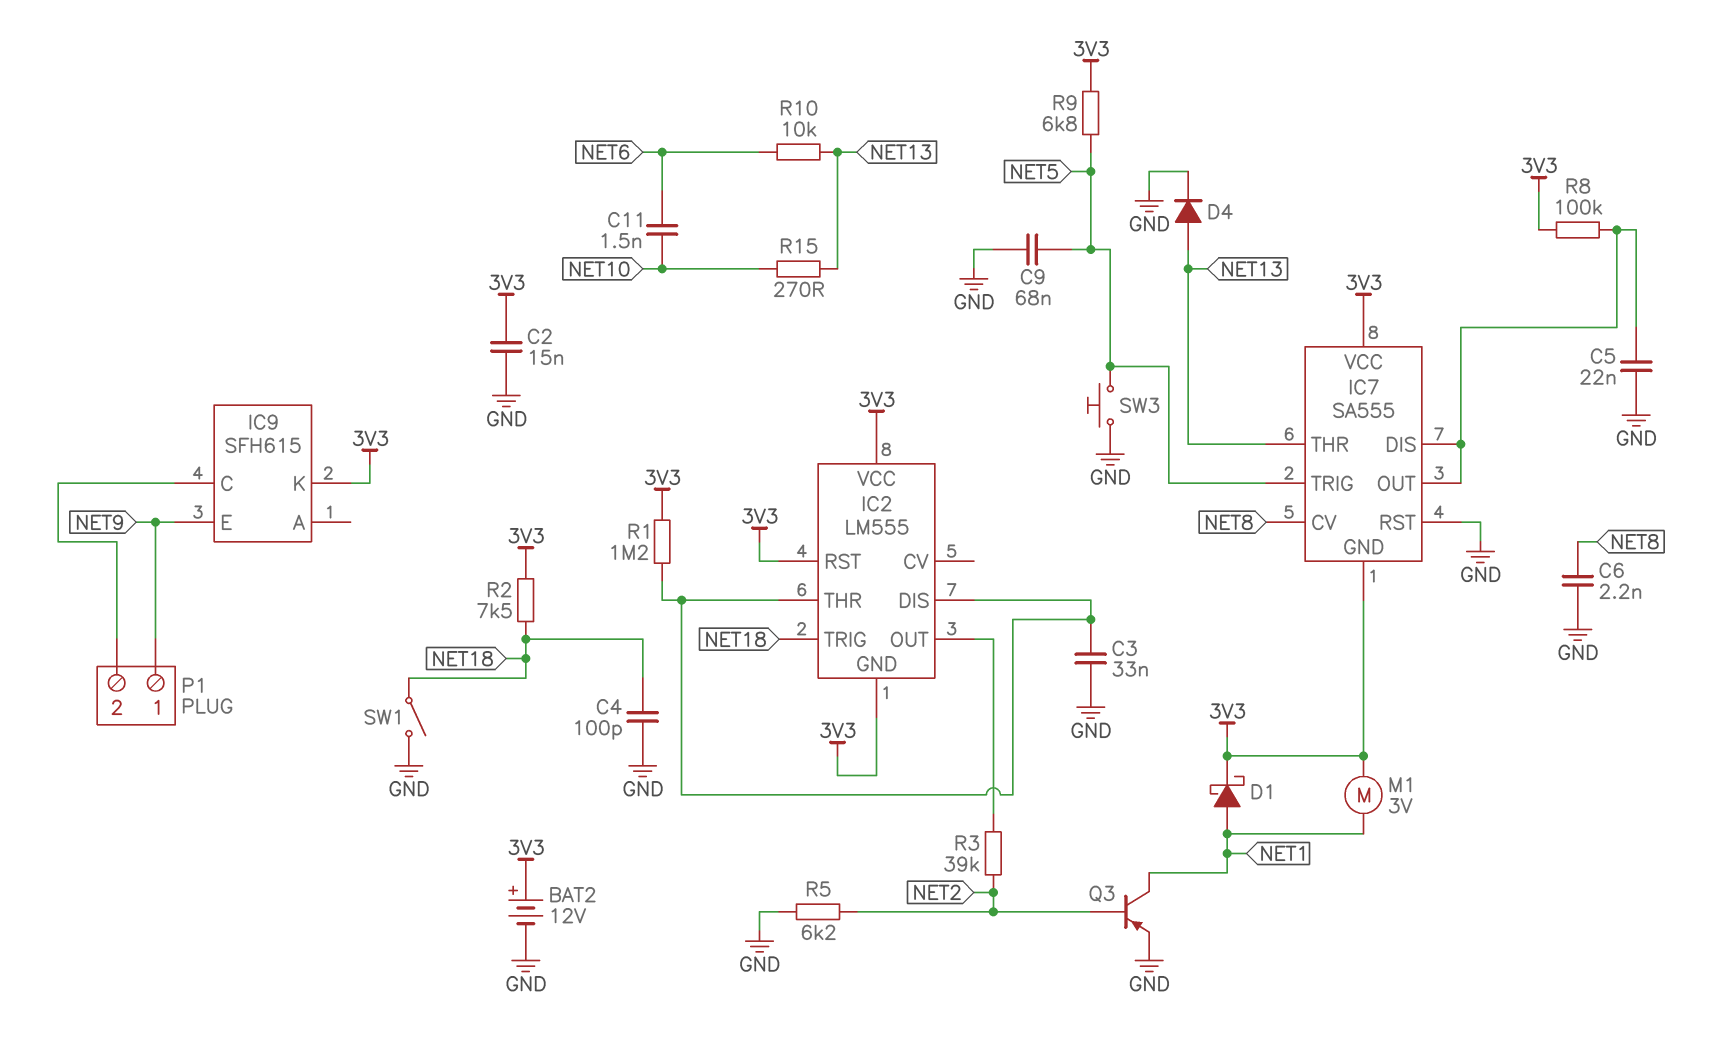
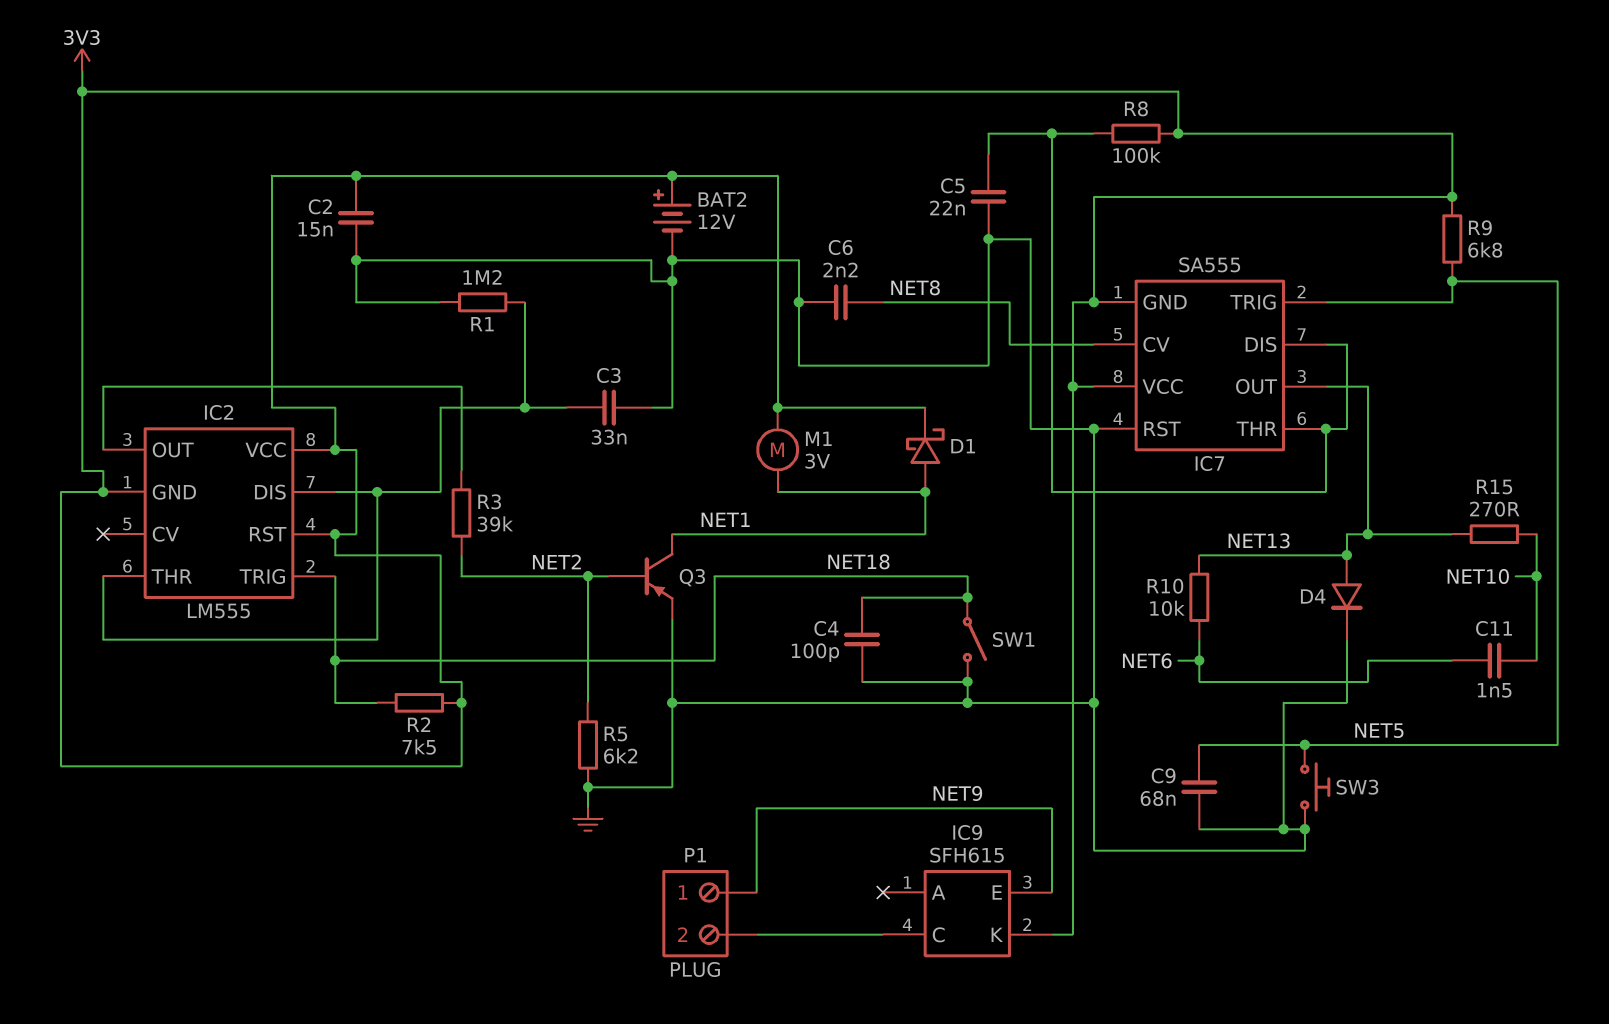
IC7 pin OUT: IC7/DIS -> NET13
IC7 pin THR: NET13 -> IC7/DIS
R1: 1.2M (3V3, IC2/DIS) -> 1.2M (GND, IC2/DIS)

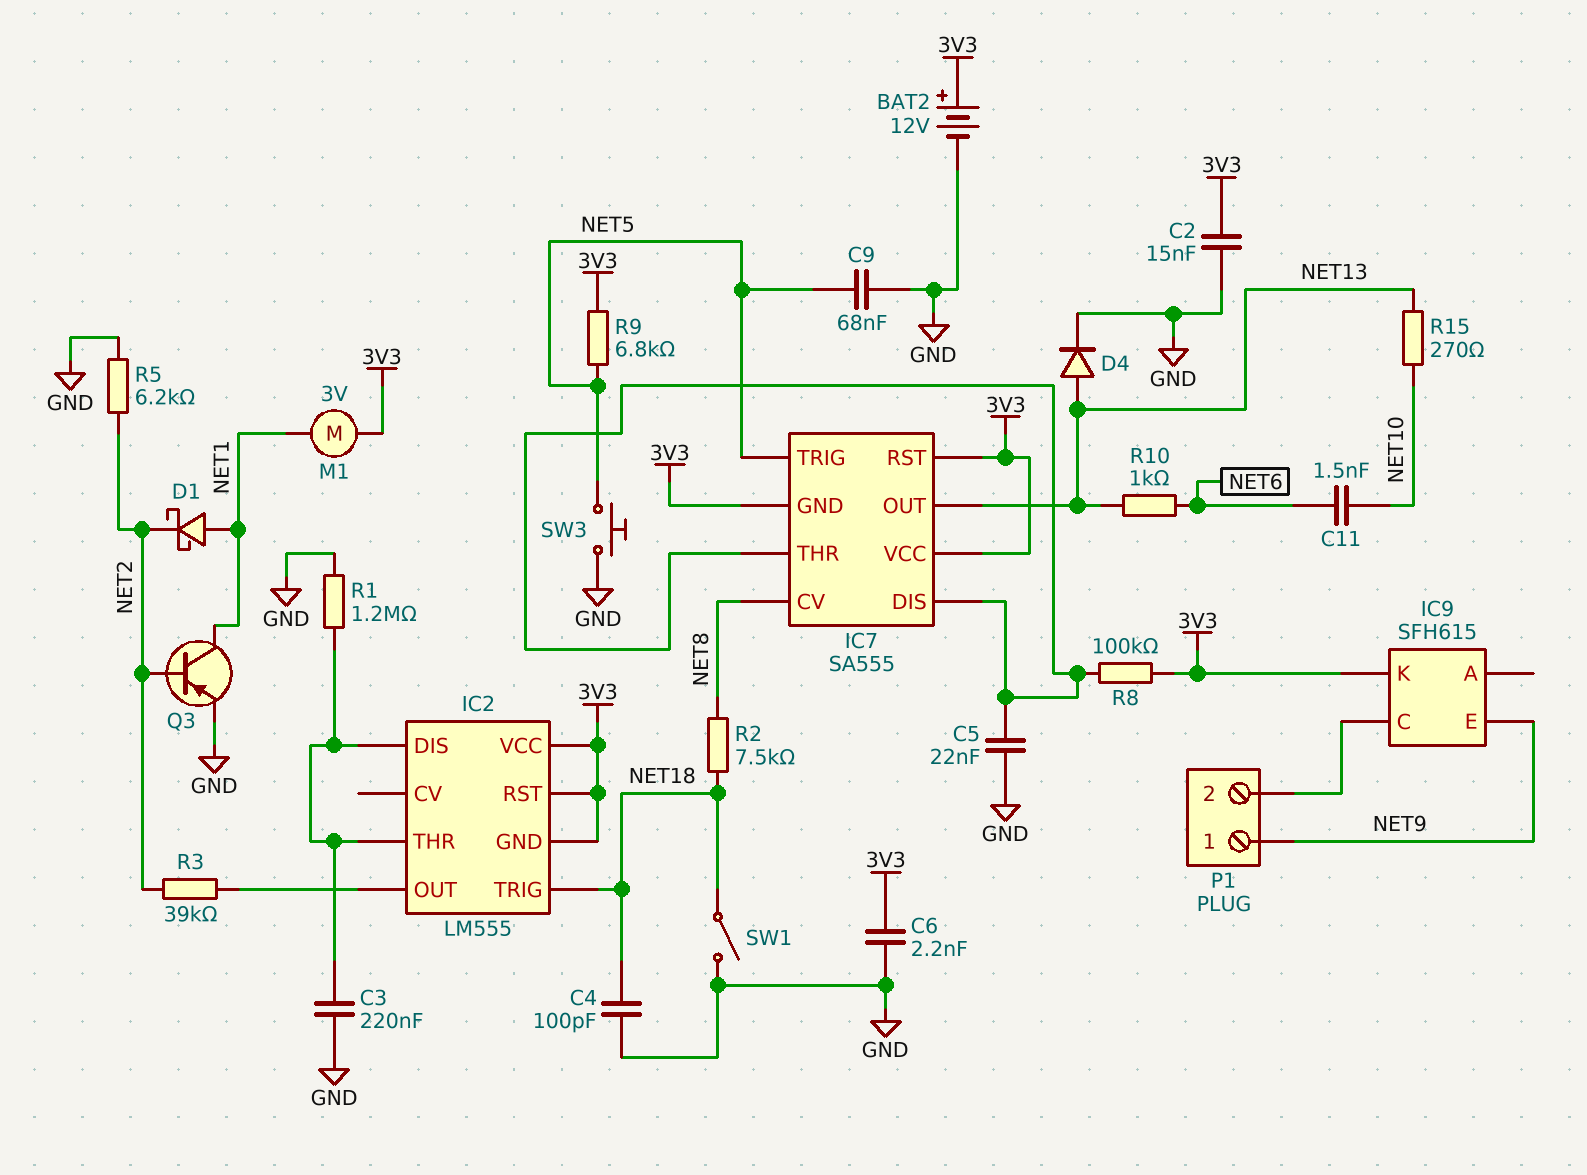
C3: 33nF (GND, IC2/DIS) -> 220nF (GND, IC2/DIS)
C6: 2.2nF (GND, NET8) -> 2.2nF (3V3, GND)
D1: schottky (A NET1, K 3V3) -> schottky (A NET1, K NET2)
IC7 pin RST: GND -> 3V3
R2: 7.5k (3V3, NET18) -> 7.5k (NET8, NET18)
R10: 10k (NET6, NET13) -> 1k (NET6, NET13)

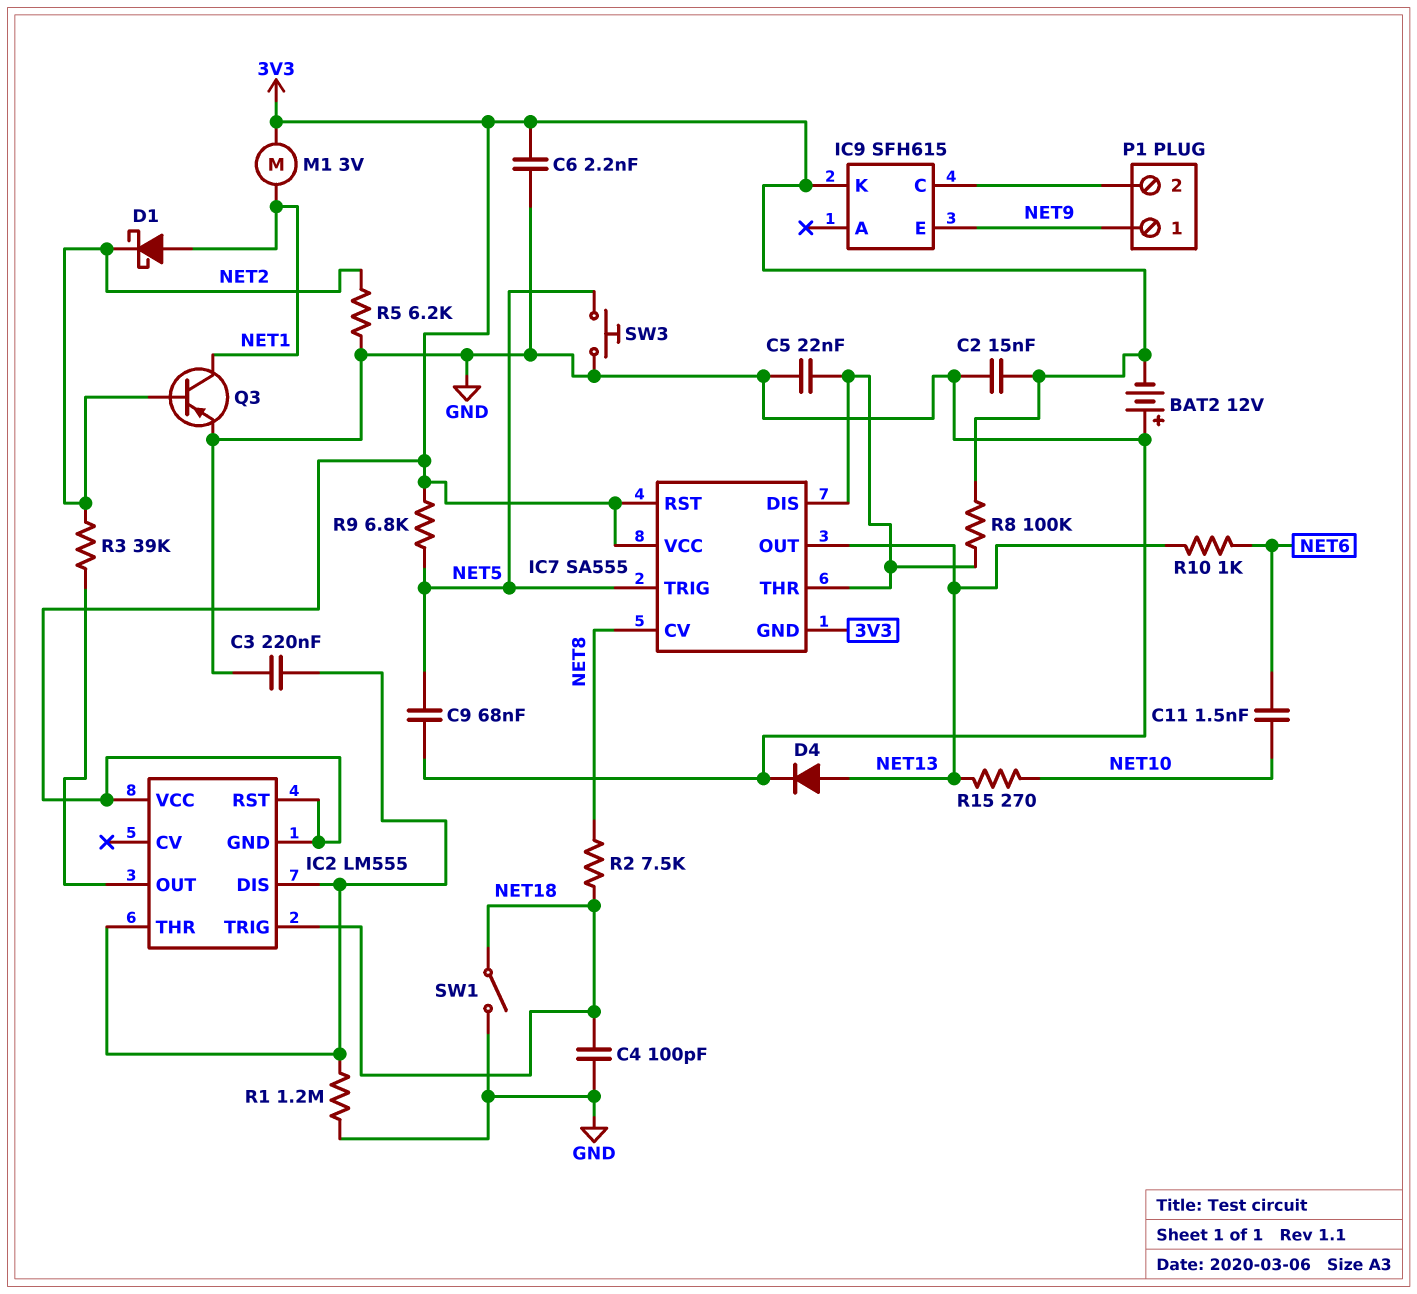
BAT2: 12V (plus 3V3, minus GND) -> 12V (plus GND, minus 3V3)

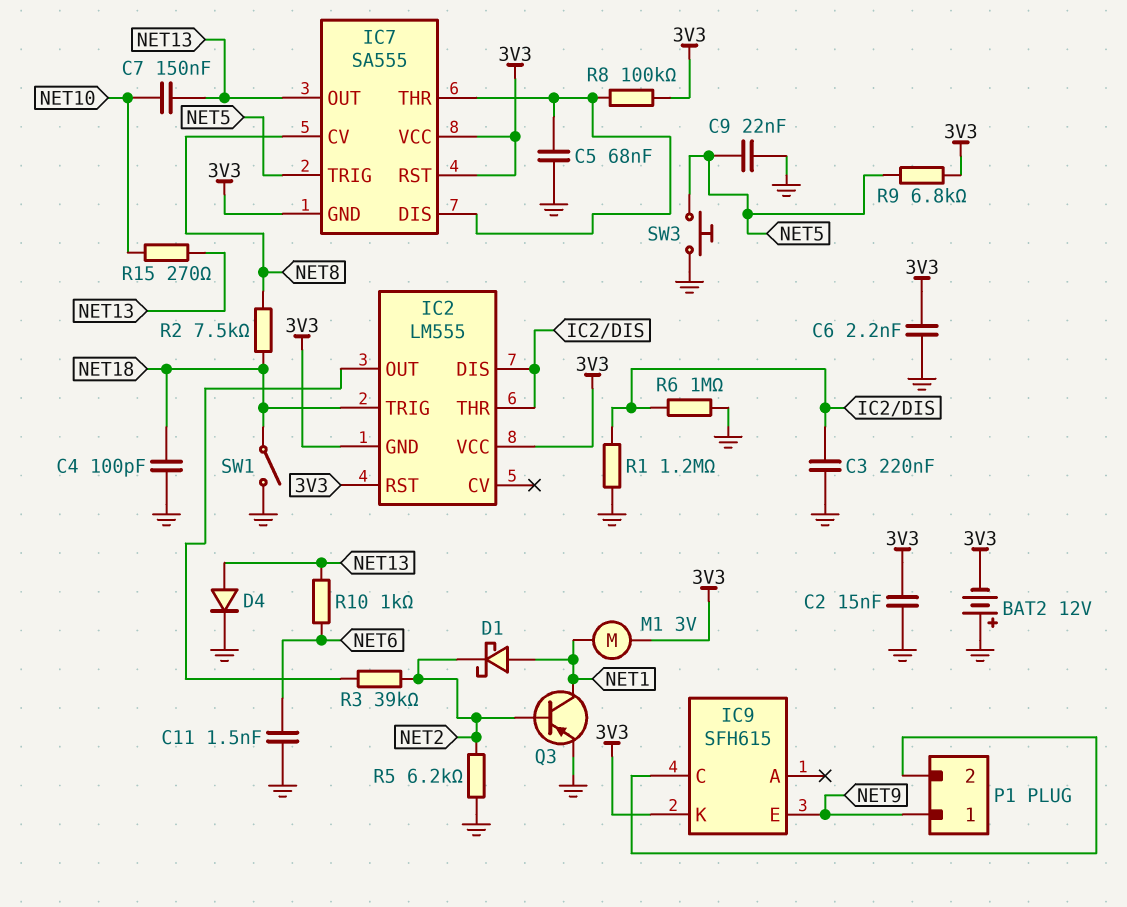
C5: 22nF (GND, IC7/DIS) -> 68nF (GND, IC7/DIS)
C7: none -> 150nF (NET10, NET13)
C9: 68nF (GND, NET5) -> 22nF (GND, NET5)
C11: 1.5nF (NET6, NET10) -> 1.5nF (GND, NET6)
R6: none -> 1M (GND, IC2/DIS)

